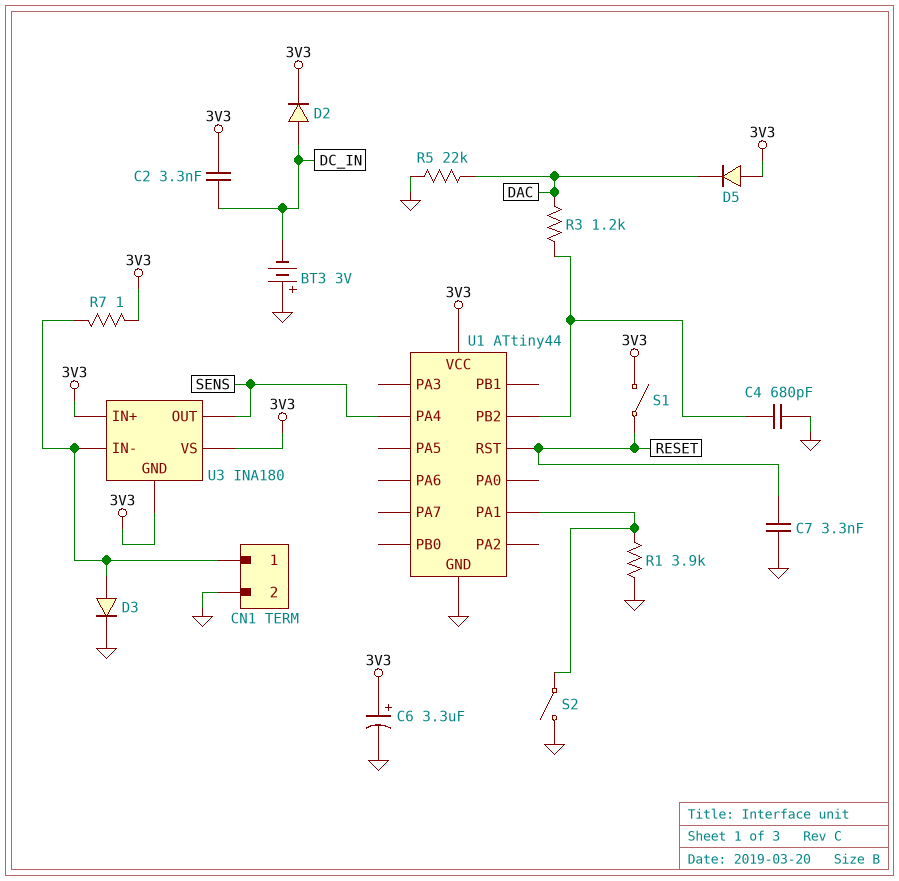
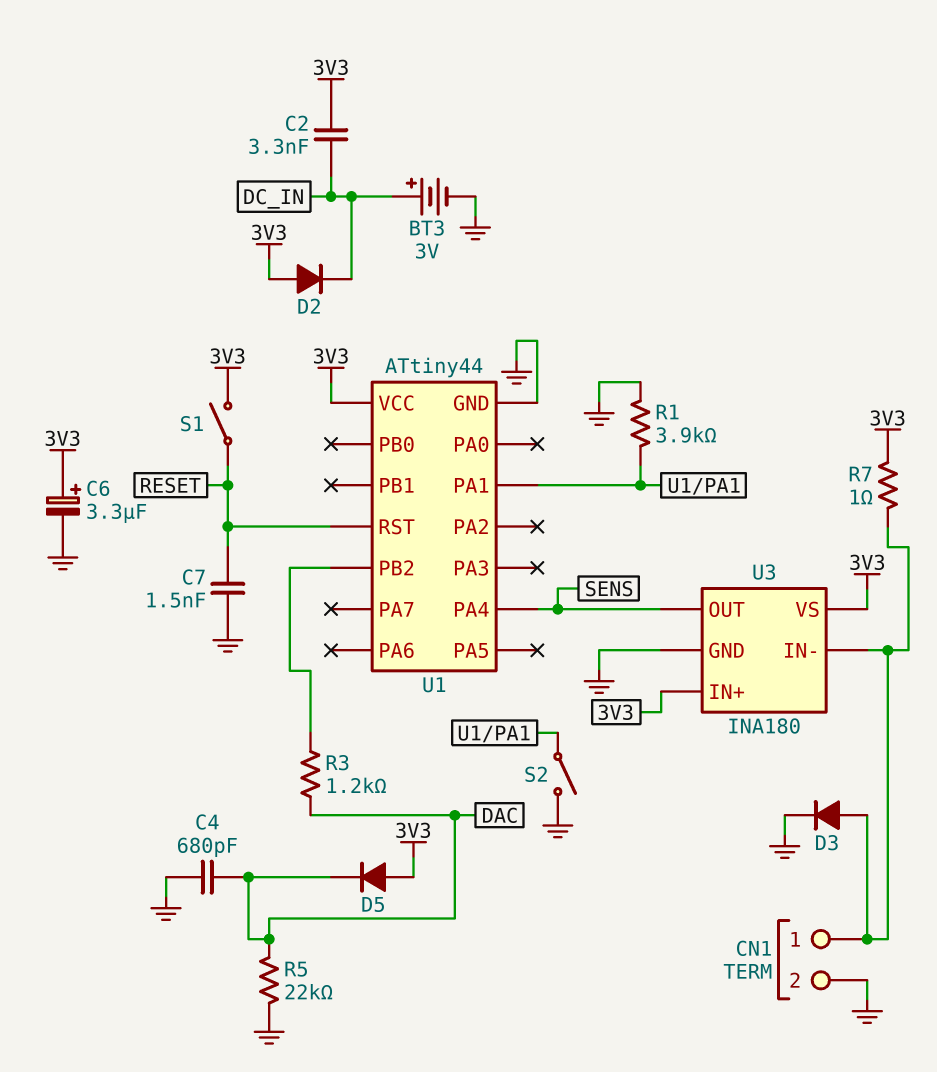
BT3: 3V (plus GND, minus DC_IN) -> 3V (plus DC_IN, minus GND)
C4: 680pF (GND, U1/PB2) -> 680pF (DAC, GND)
C7: 3.3nF (GND, RESET) -> 1.5nF (GND, RESET)
D2: diode (A DC_IN, K 3V3) -> diode (A 3V3, K DC_IN)
U3 pin GND: 3V3 -> GND

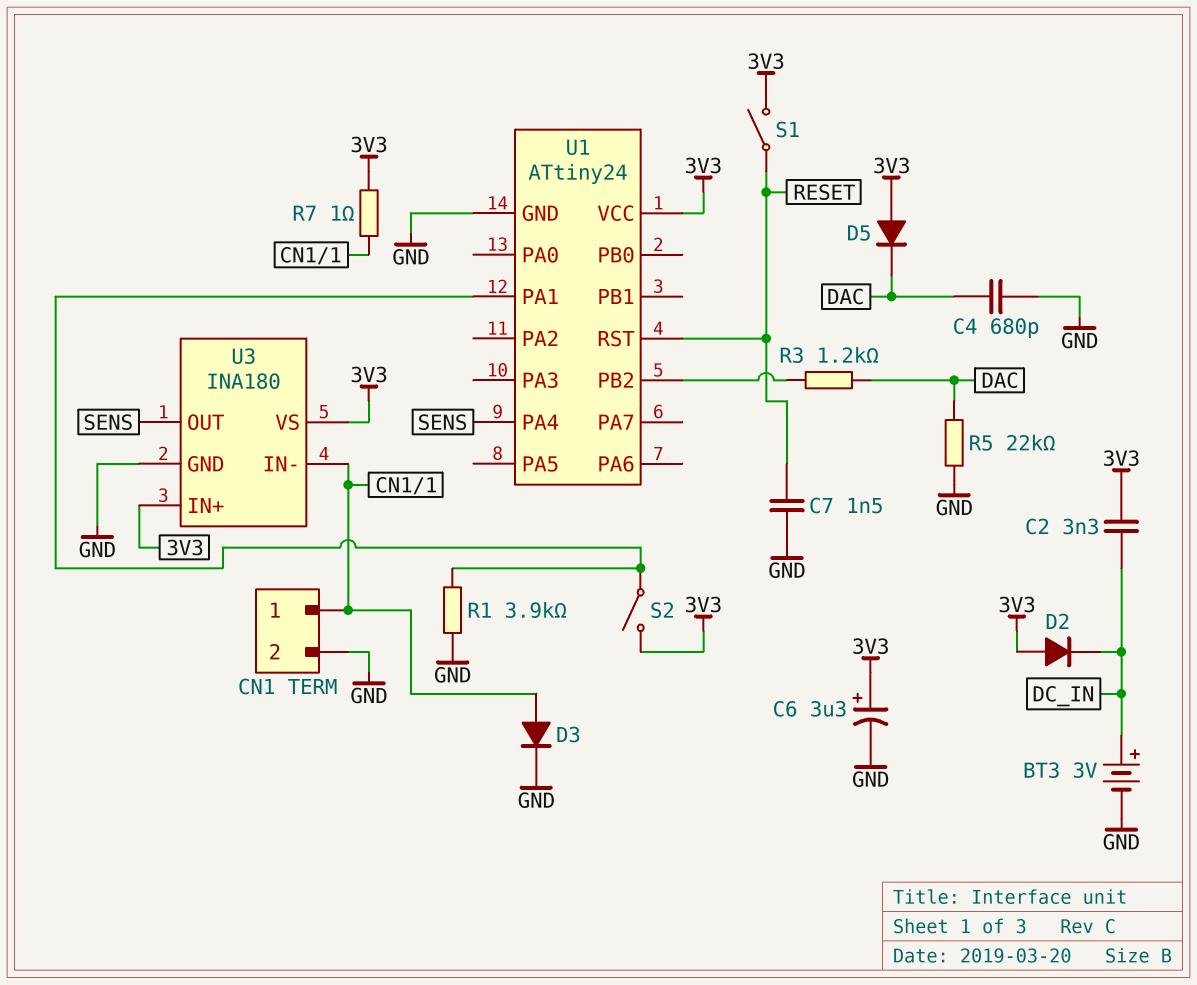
S2: switch (GND, U1/PA1) -> switch (3V3, U1/PA1)
U1: ATtiny44 -> ATtiny24

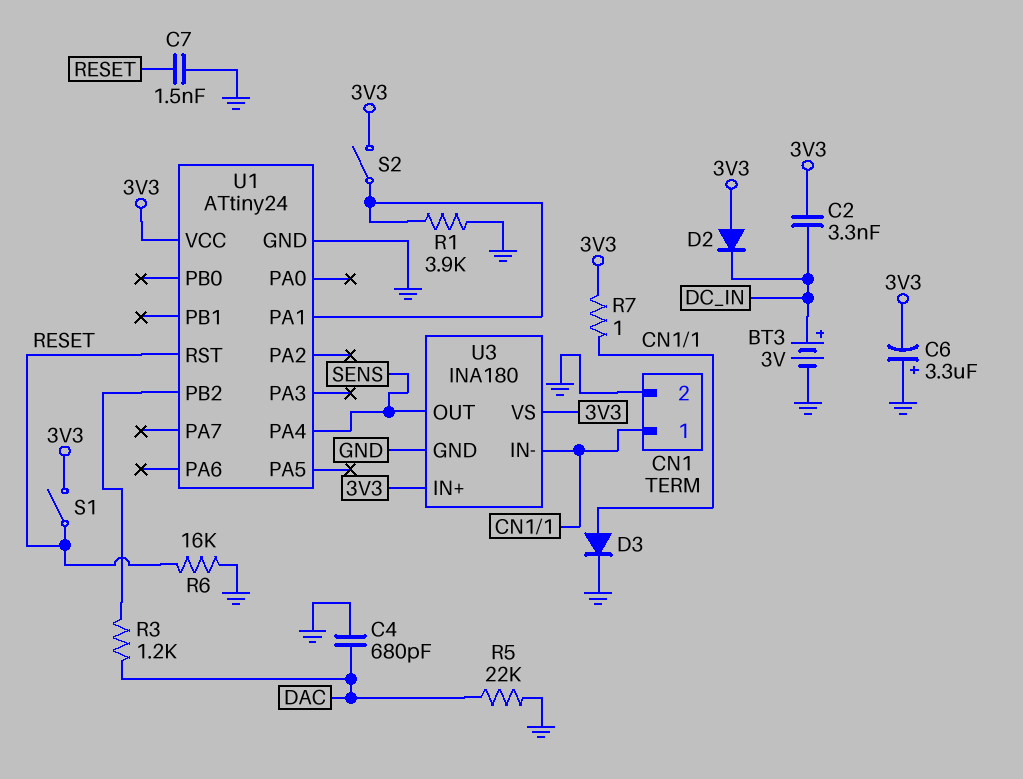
C6: 3.3uF (plus 3V3, minus GND) -> 3.3uF (plus GND, minus 3V3)
D5: diode (A 3V3, K DAC) -> none
R6: none -> 16k (GND, RESET)

